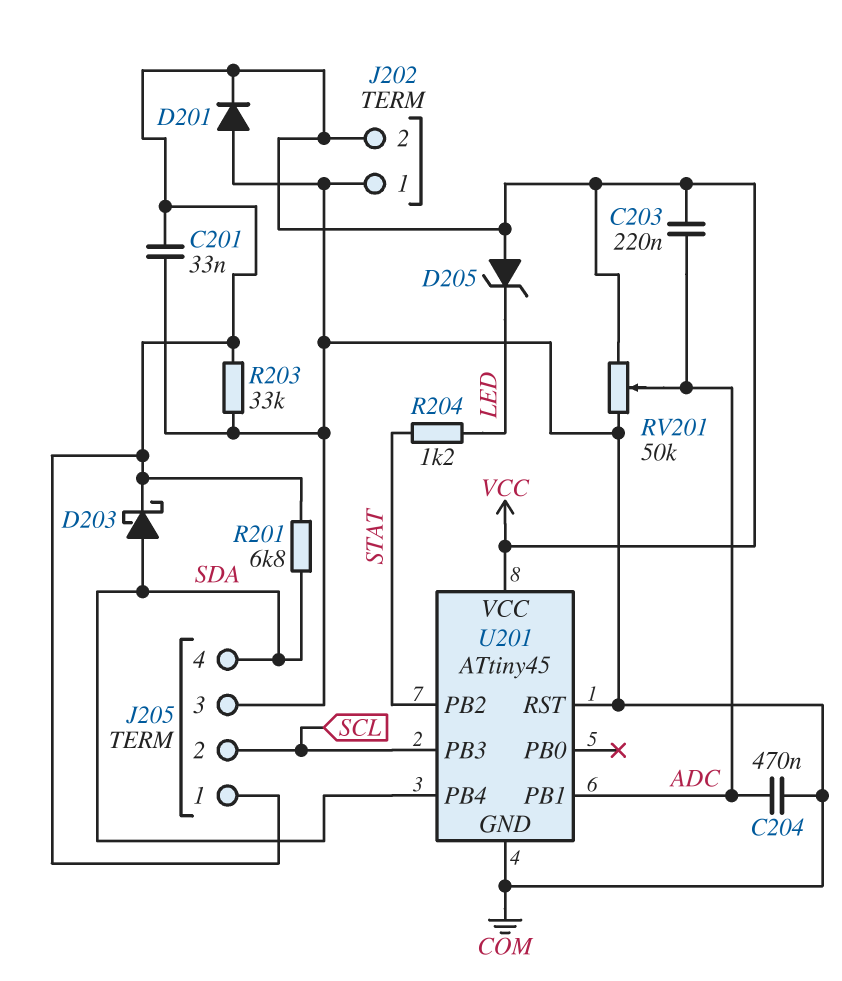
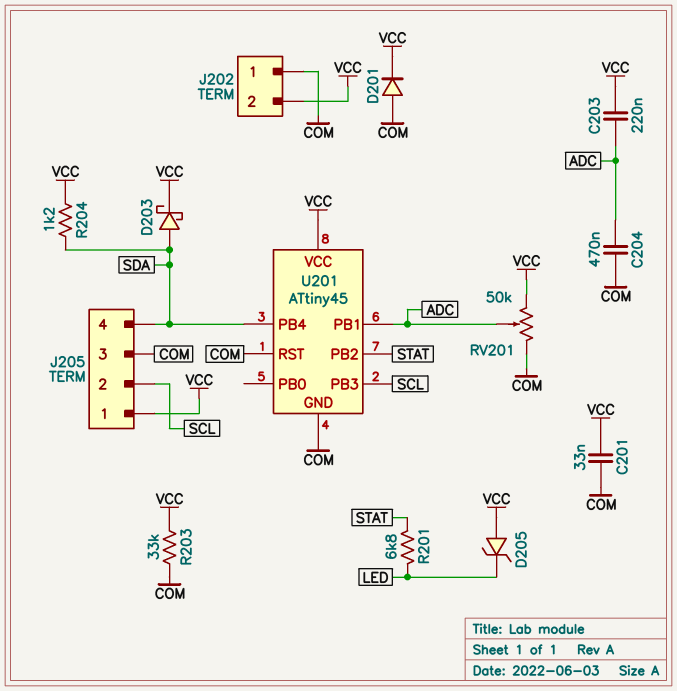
R201: 6.8k (SDA, VCC) -> 6.8k (LED, STAT)
R204: 1.2k (LED, STAT) -> 1.2k (SDA, VCC)

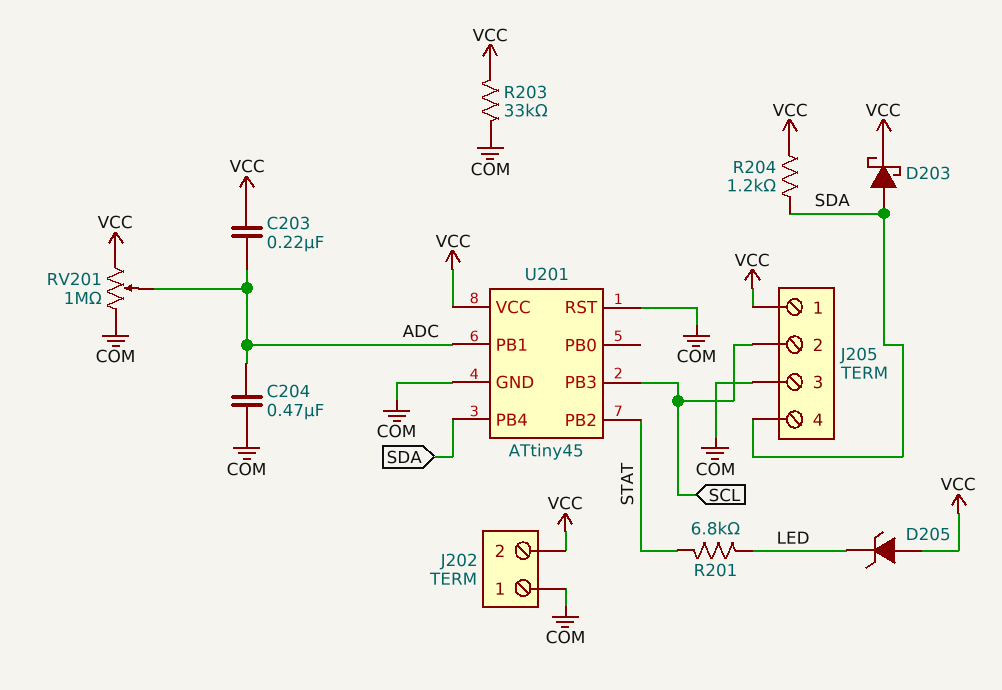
C201: 33nF (COM, VCC) -> none
D201: diode (A COM, K VCC) -> none
RV201: 50k (COM, VCC, wiper ADC) -> 1M (COM, VCC, wiper ADC)

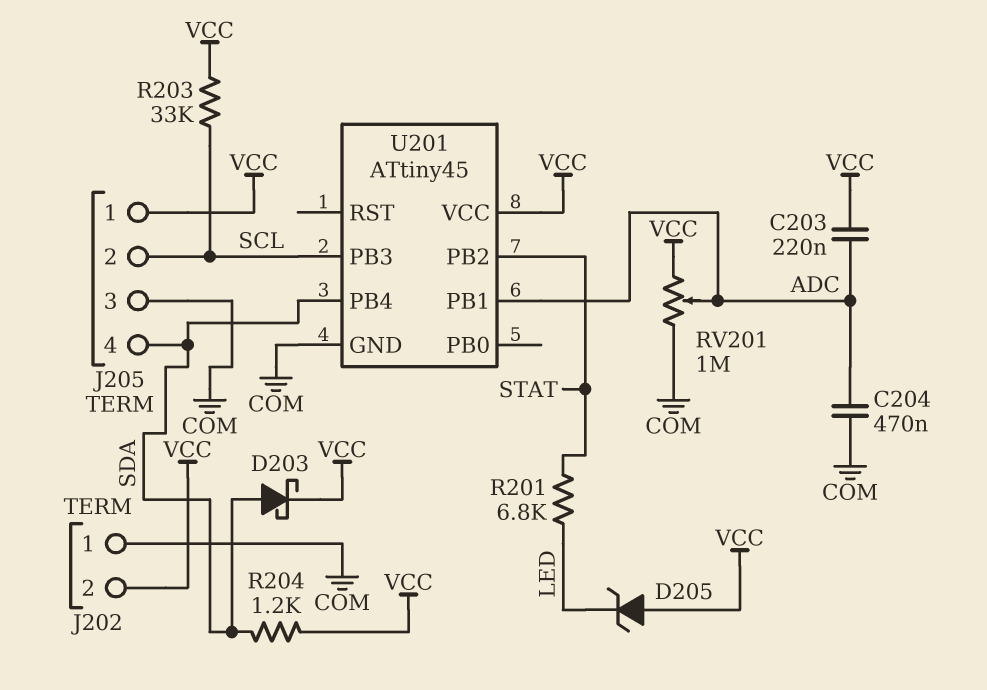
R203: 33k (COM, VCC) -> 33k (SCL, VCC)
U201 pin RST: COM -> none

